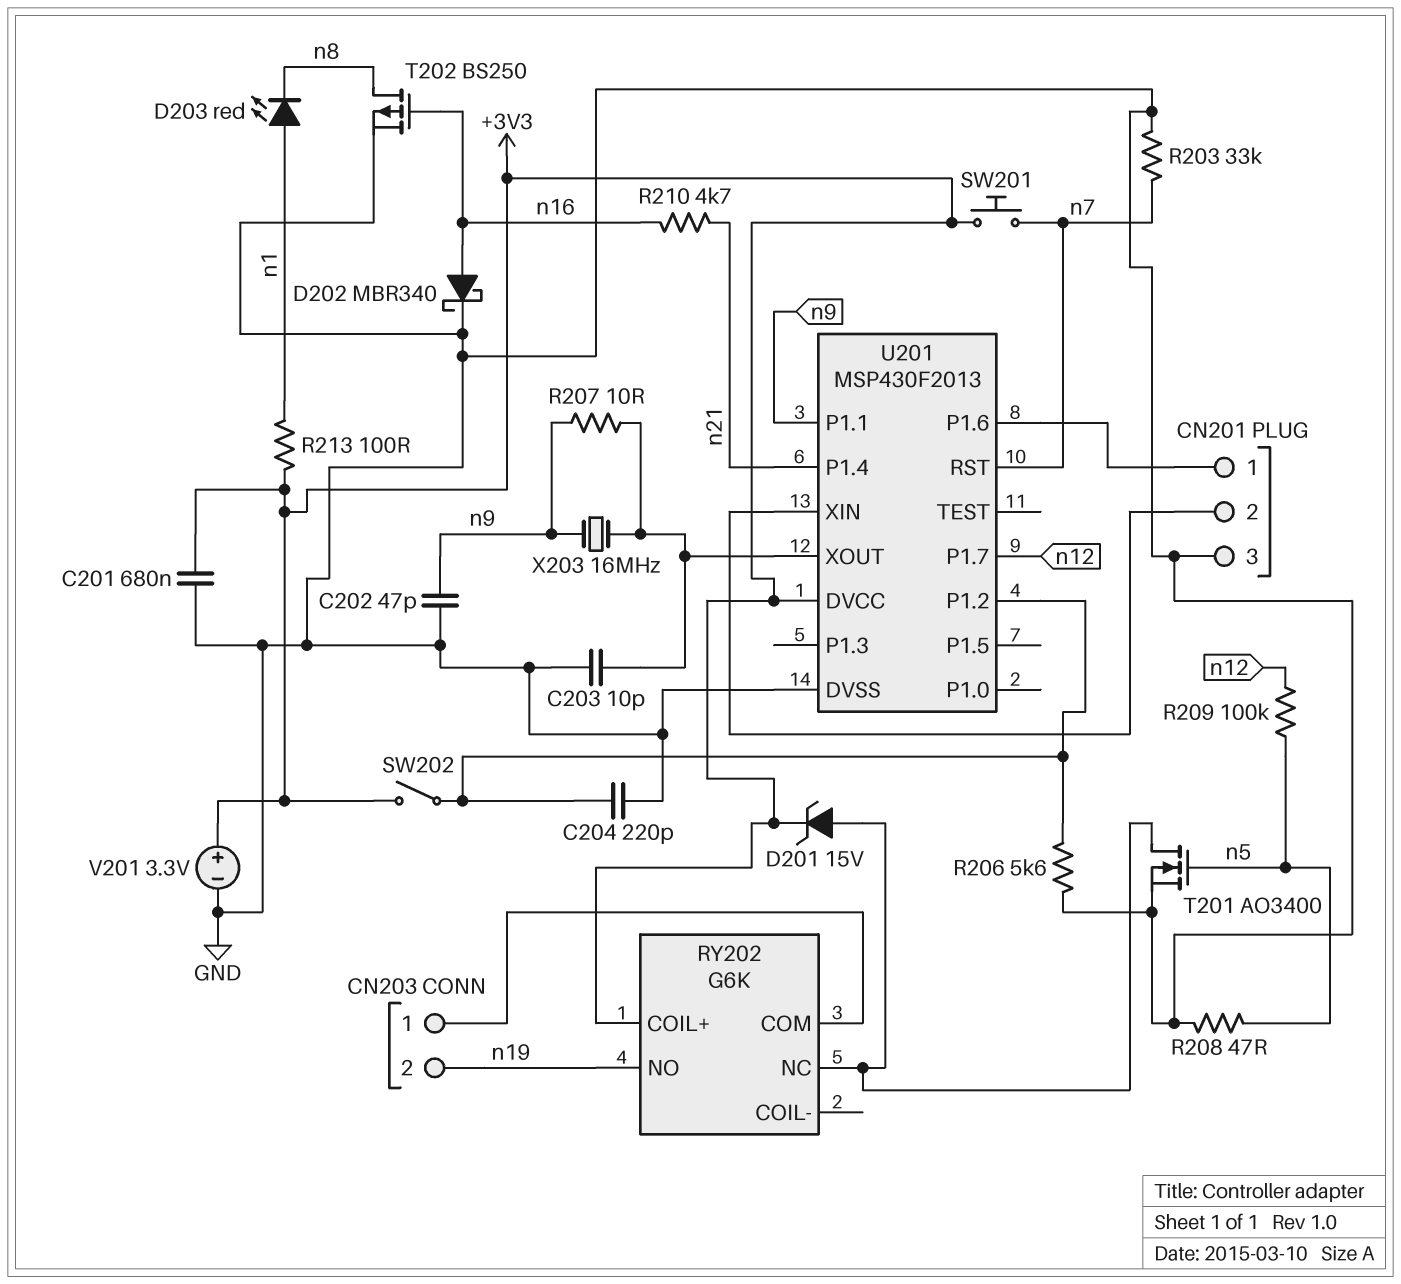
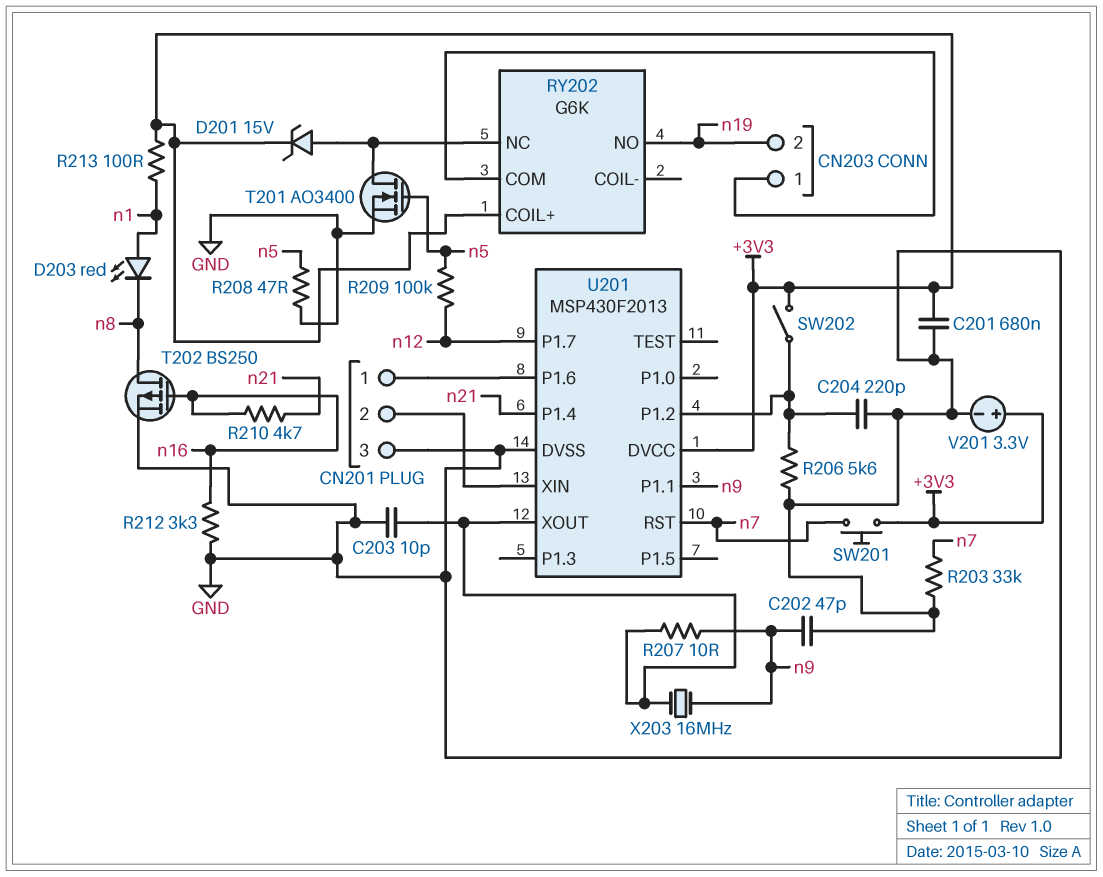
D202: schottky MBR340 (A n16, K GND) -> none
R212: none -> 3.3k (GND, n16)

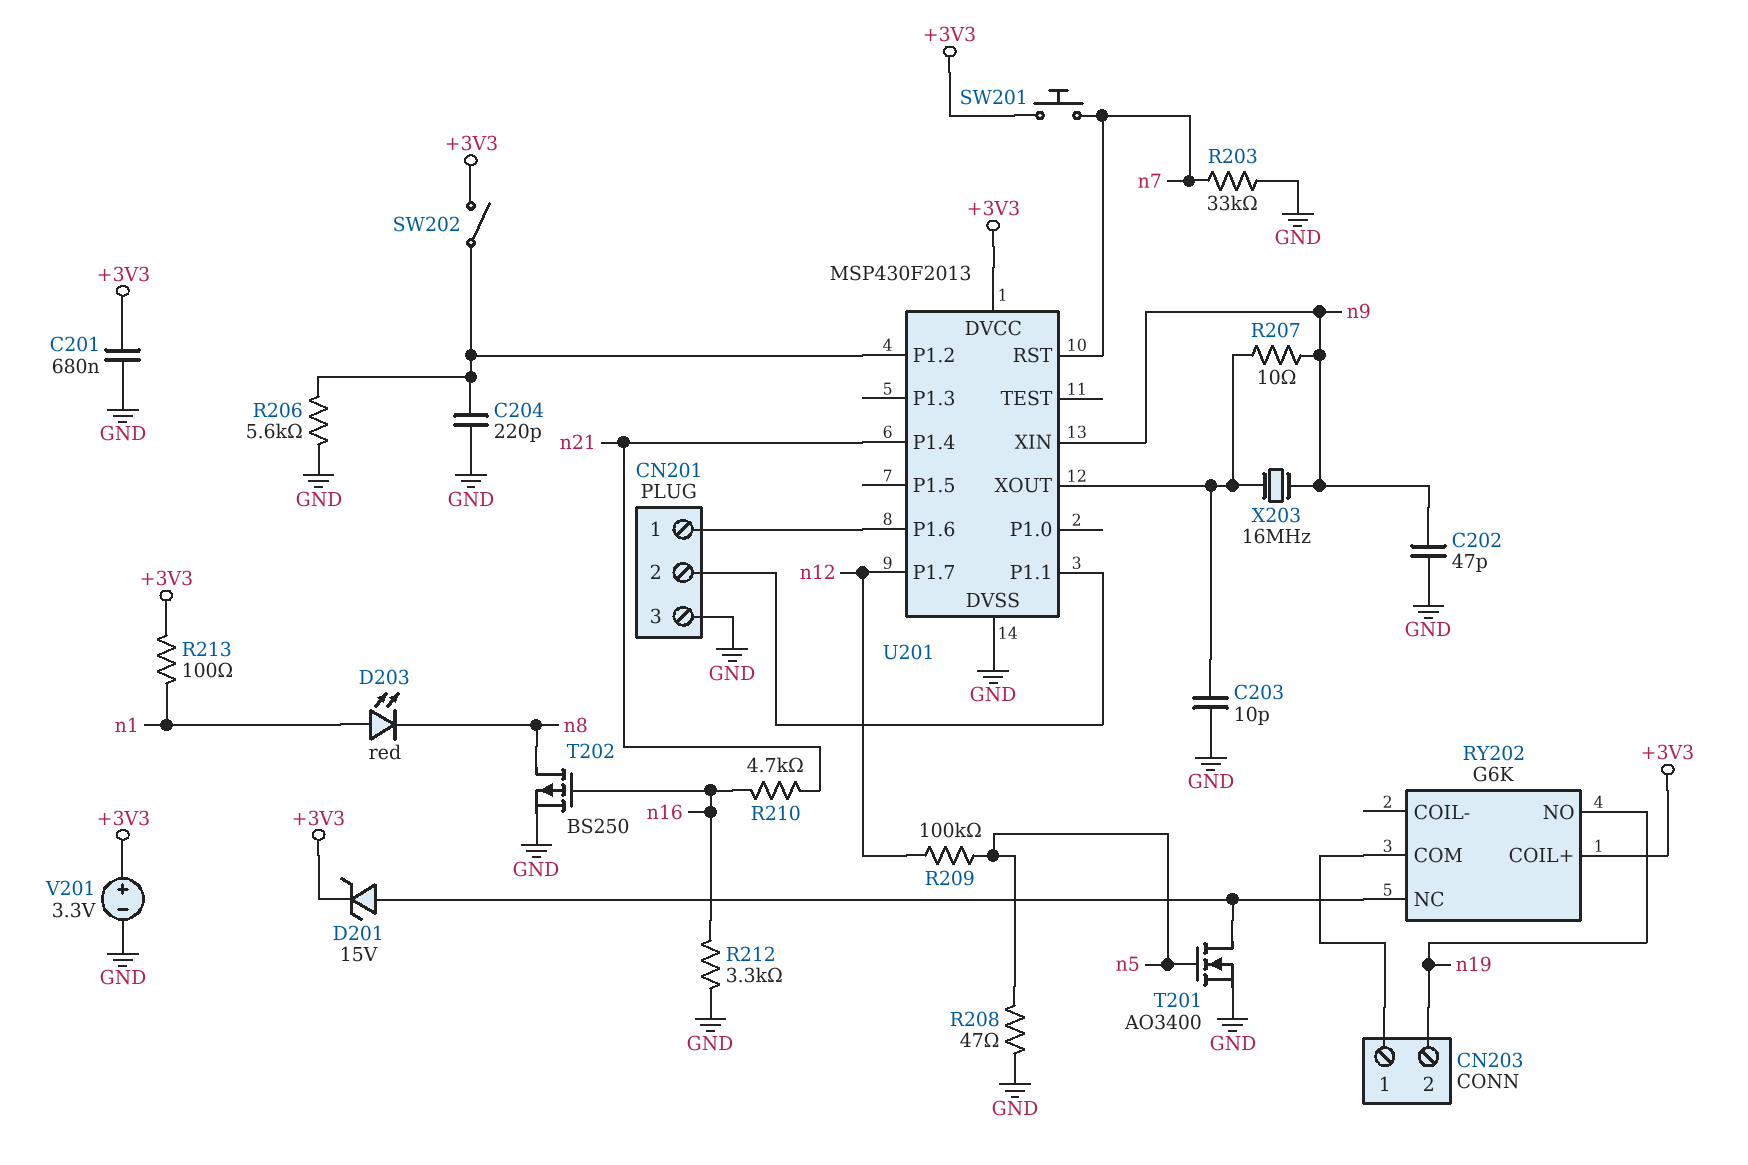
U201 pin P1.1: n9 -> CN201/2
U201 pin XIN: CN201/2 -> n9

